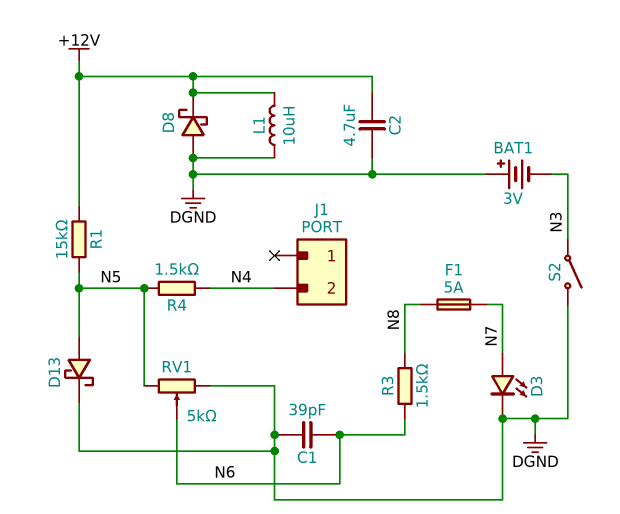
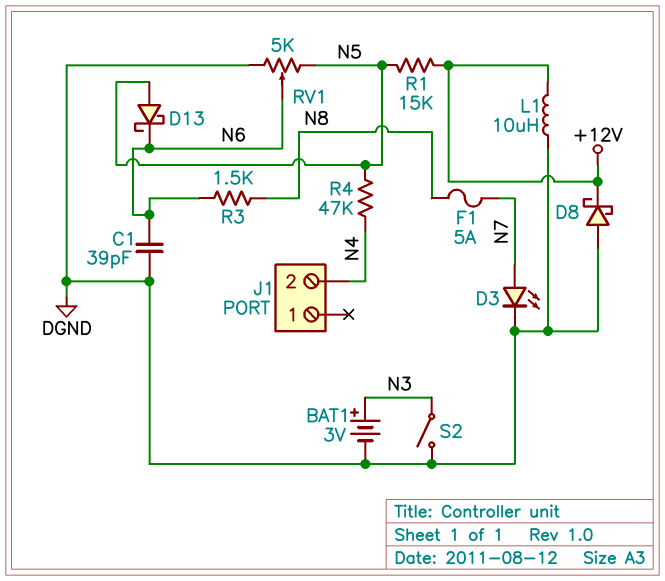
BAT1: 3V (plus DGND, minus N3) -> 3V (plus N3, minus DGND)
C2: 4.7uF (+12V, DGND) -> none
D13: schottky (A N5, K DGND) -> schottky (A N5, K N6)
R4: 1.5k (N4, N5) -> 47k (N4, N5)

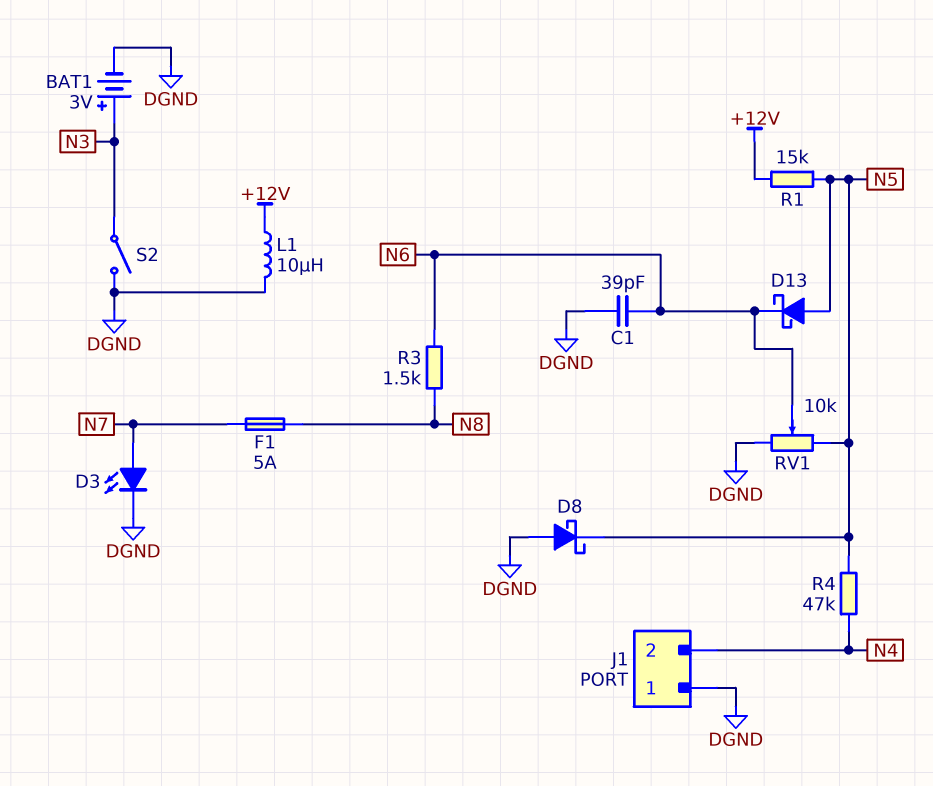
D8: schottky (A DGND, K +12V) -> schottky (A DGND, K N5)
J1 pin 1: none -> DGND
RV1: 5k (DGND, N5, wiper N6) -> 10k (DGND, N5, wiper N6)

